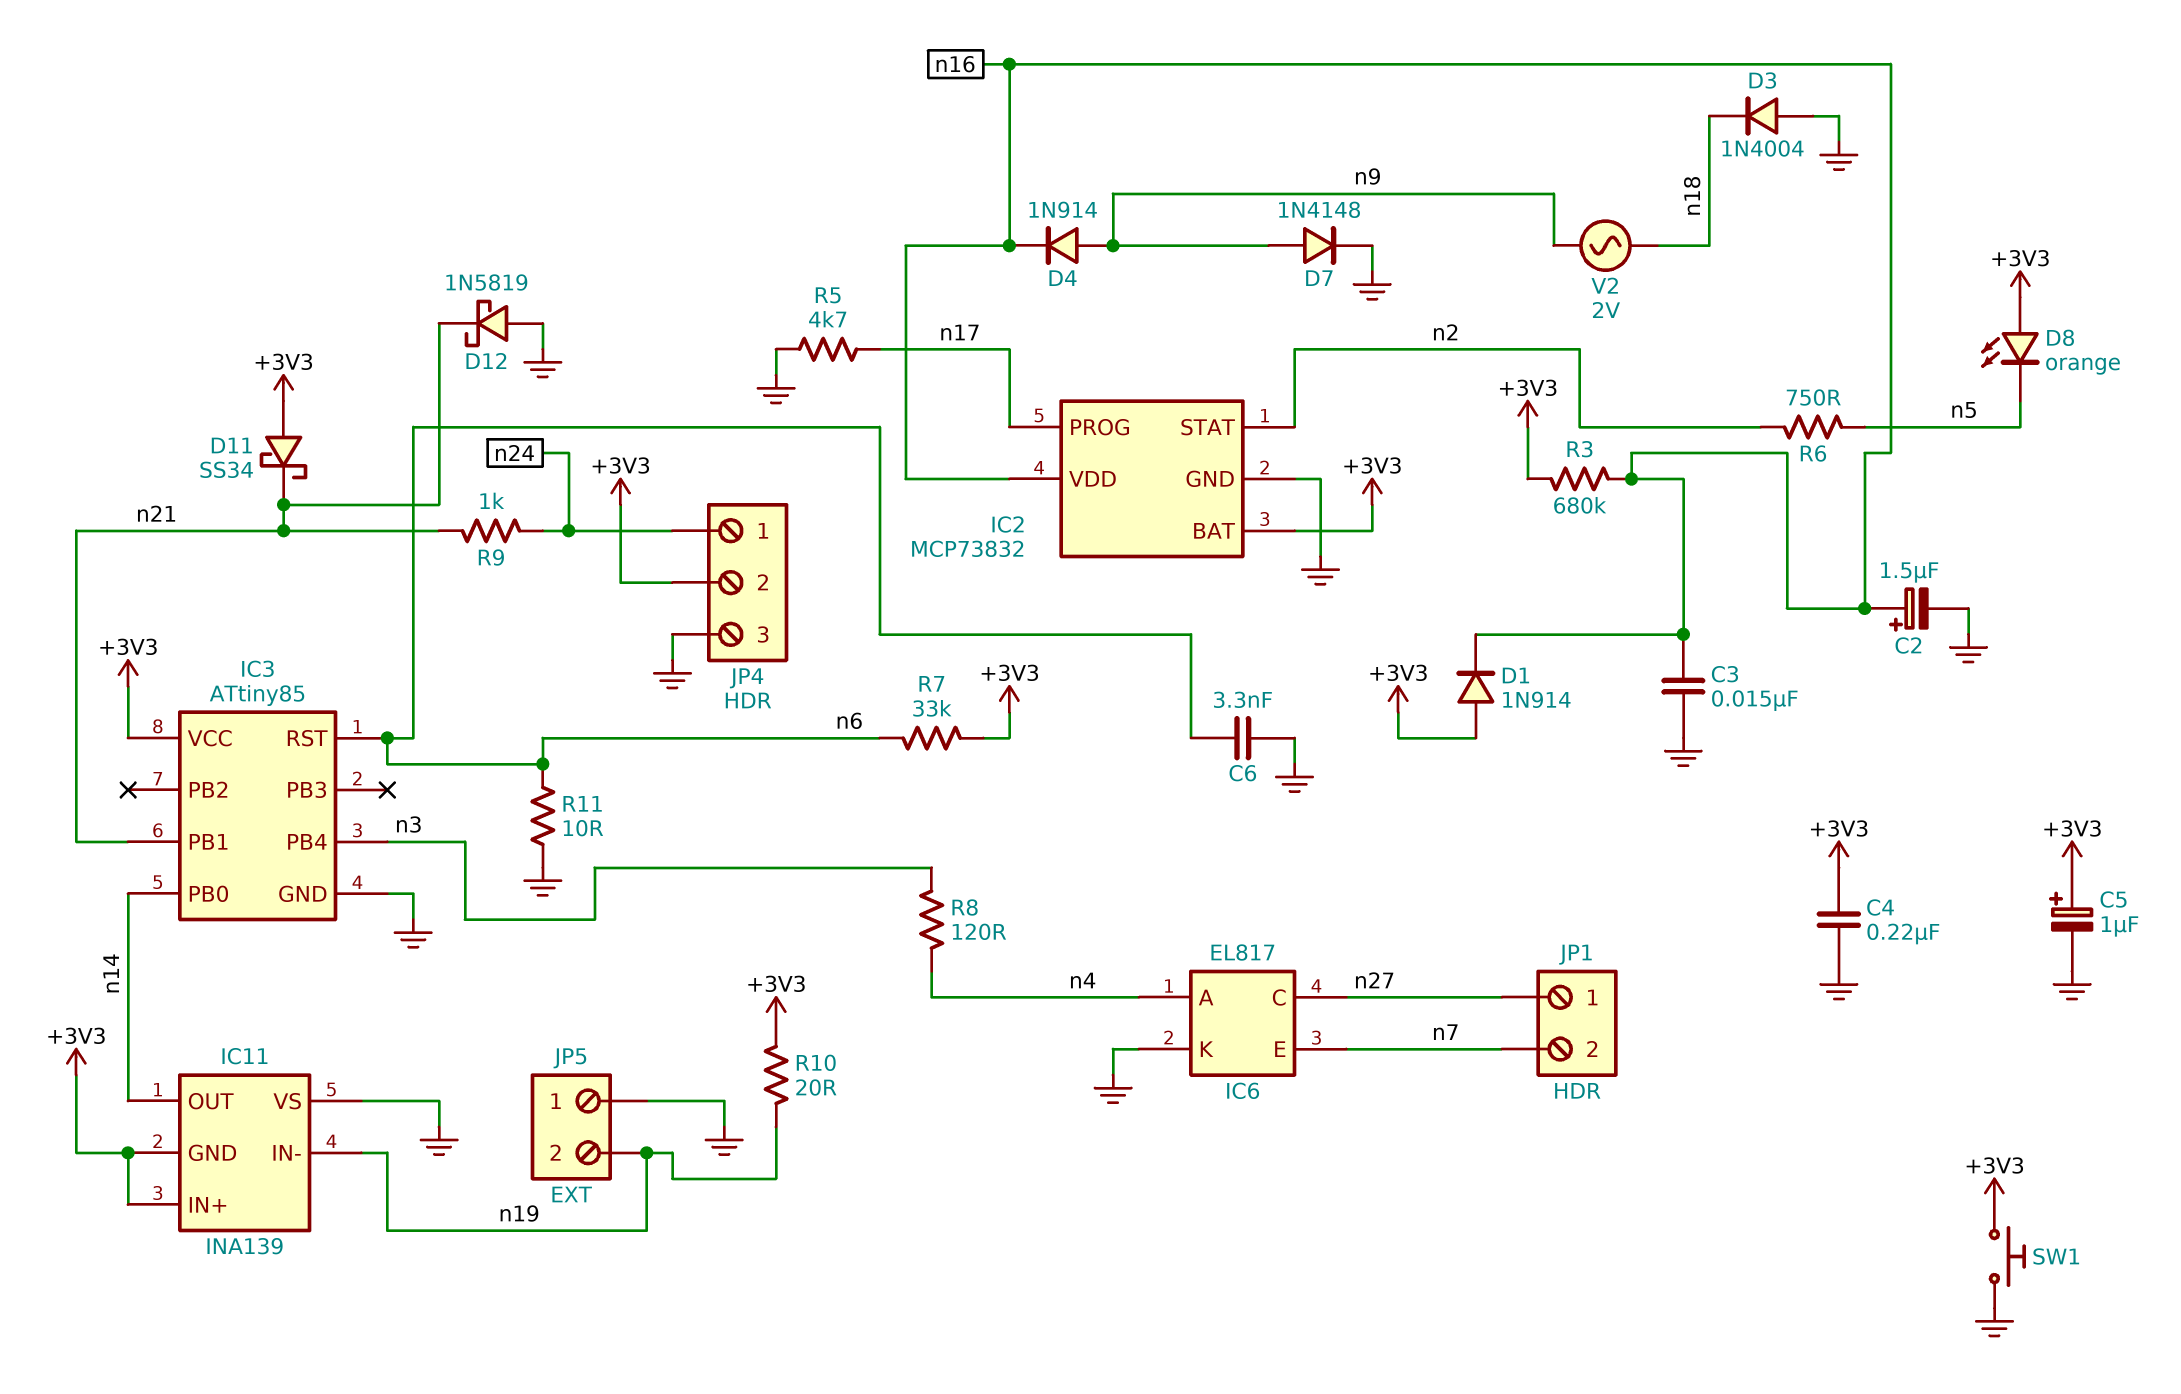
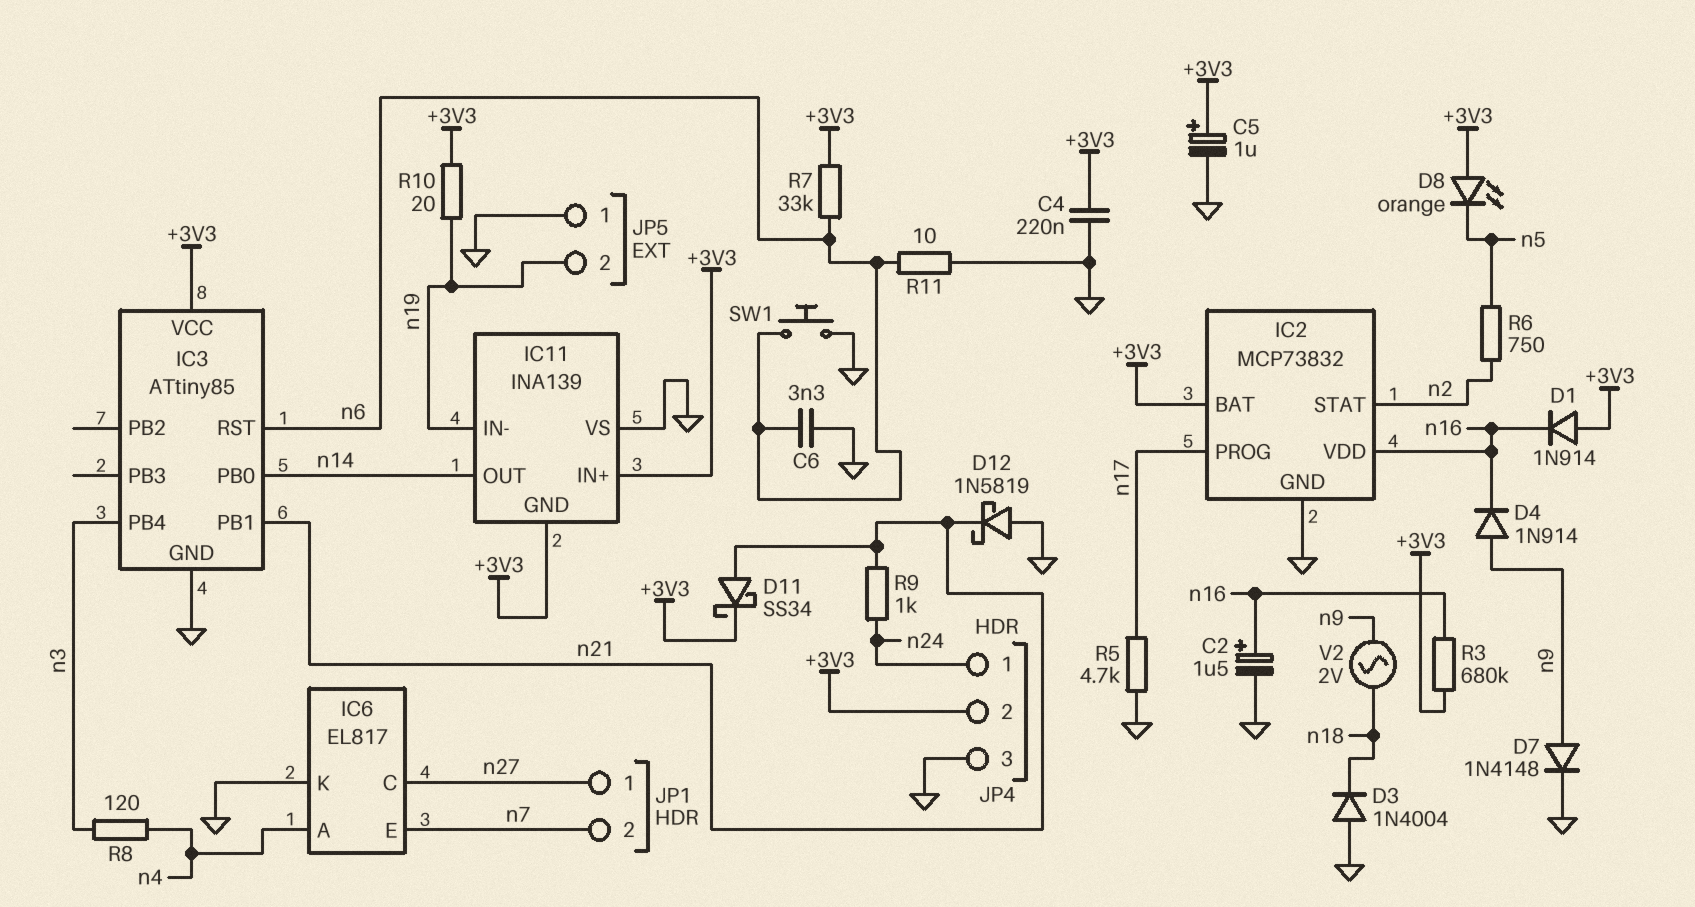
C3: 15nF (GND, n16) -> none
D11: schottky SS34 (A +3V3, K n21) -> schottky SS34 (A n21, K +3V3)
SW1: button (+3V3, GND) -> button (GND, n6)

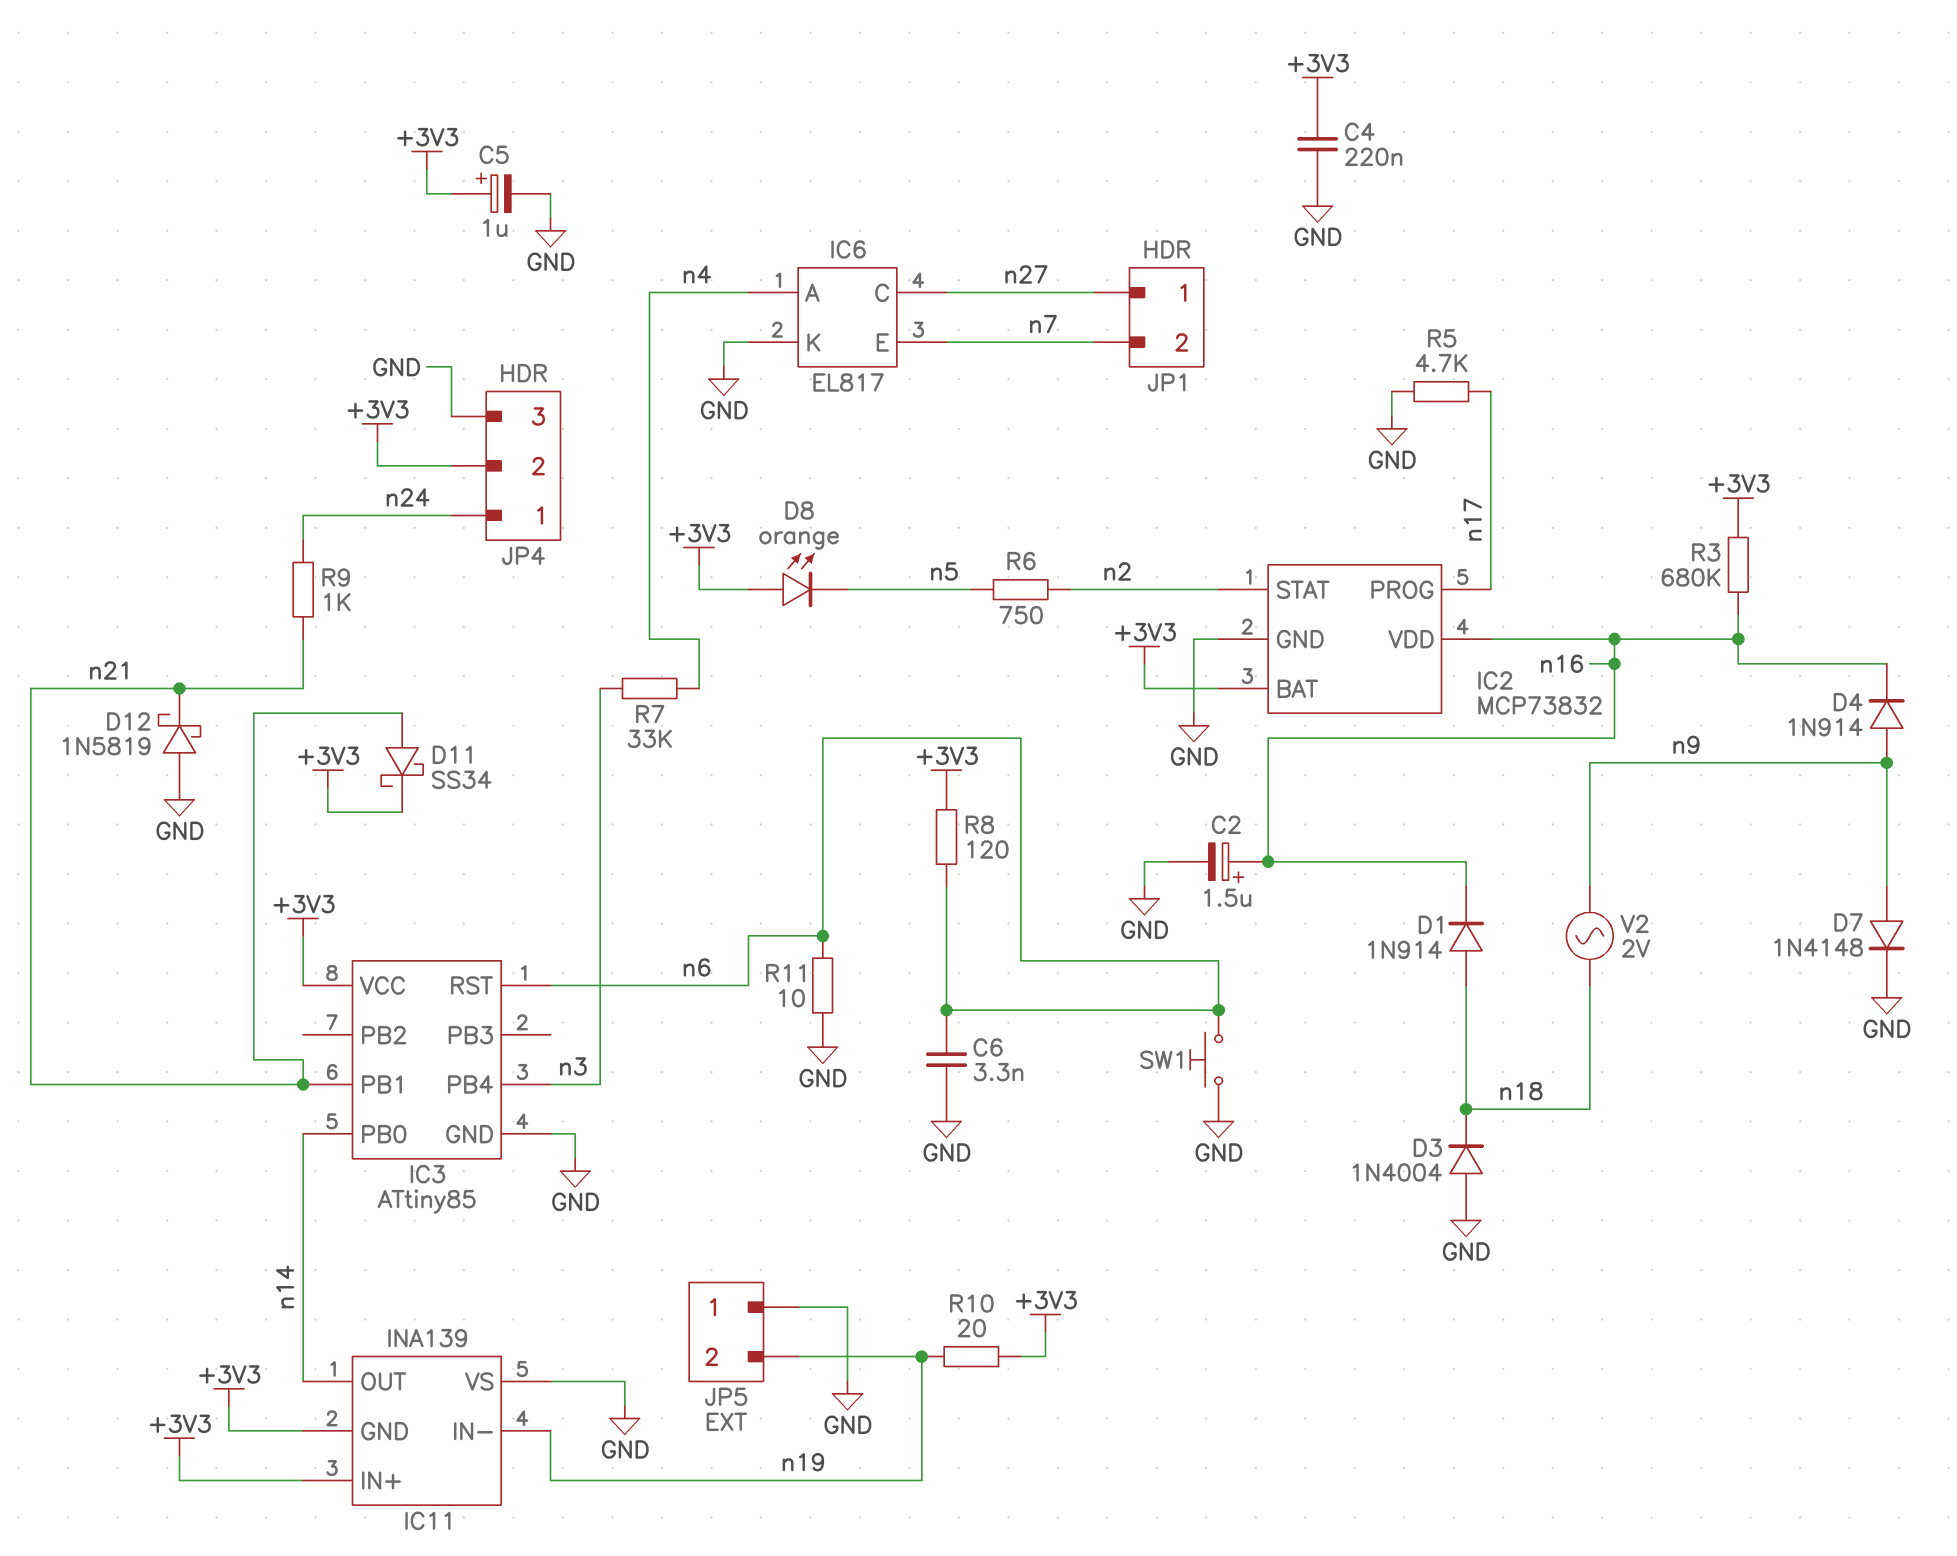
D1: diode 1N914 (A +3V3, K n16) -> diode 1N914 (A n18, K n16)
R7: 33k (+3V3, n6) -> 33k (n3, n4)
R8: 120 (n3, n4) -> 120 (+3V3, n6)

